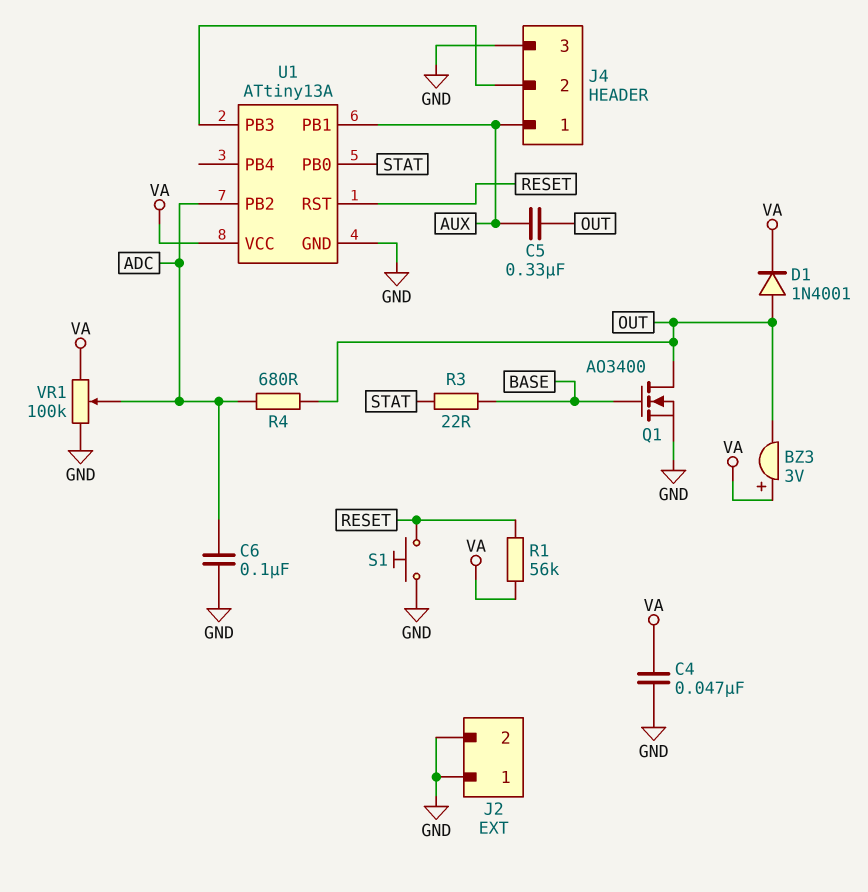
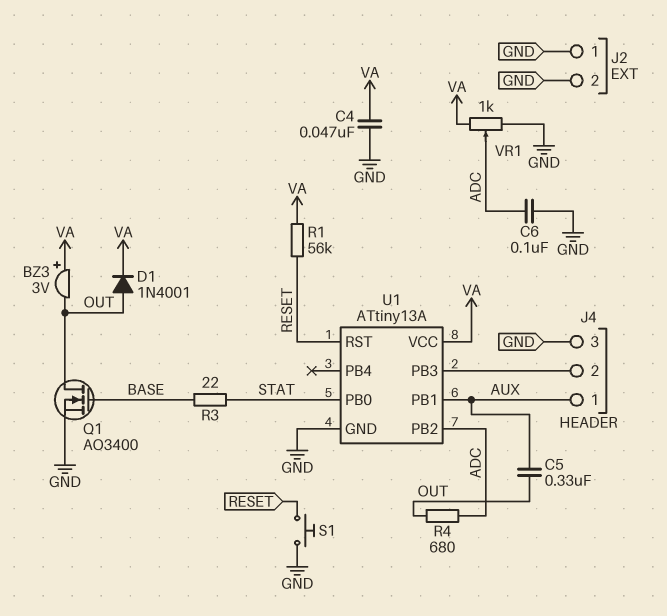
VR1: 100k (GND, VA, wiper ADC) -> 1k (GND, VA, wiper ADC)

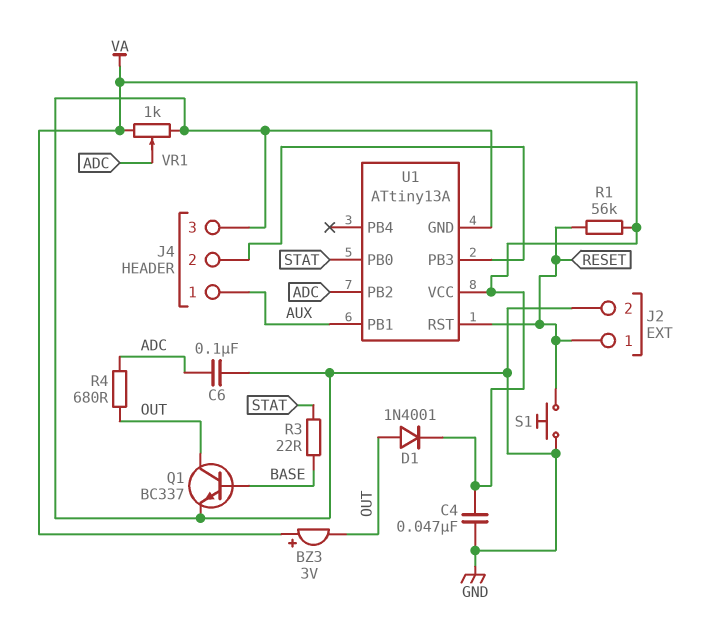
C5: 330nF (AUX, OUT) -> none
J2 pin 1: GND -> RESET
Q1: NMOS AO3400 (G BASE, D OUT, S GND) -> NPN BC337 (B BASE, C OUT, E GND)

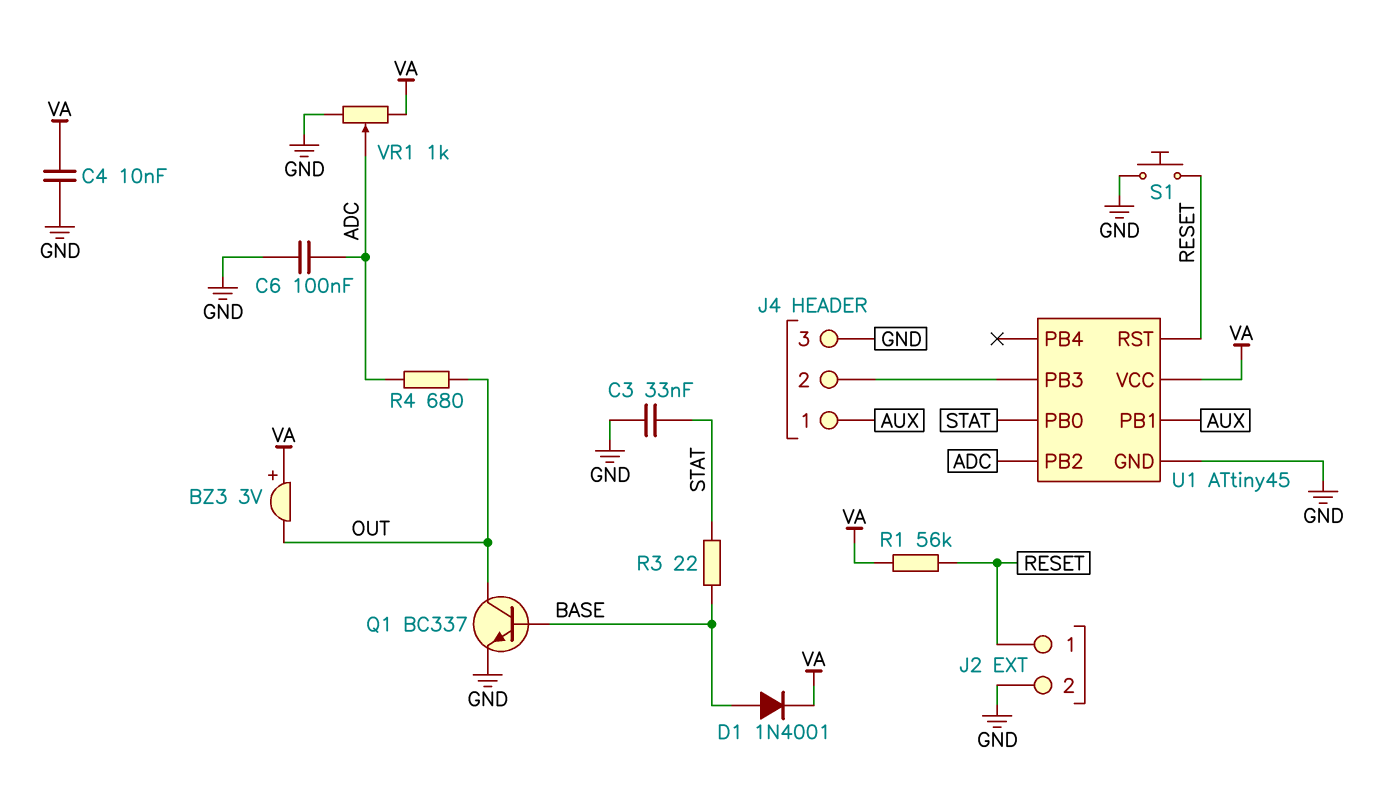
C3: none -> 33nF (GND, STAT)
C4: 47nF (GND, VA) -> 10nF (GND, VA)
D1: diode 1N4001 (A OUT, K VA) -> diode 1N4001 (A BASE, K VA)
U1: ATtiny13A -> ATtiny45

